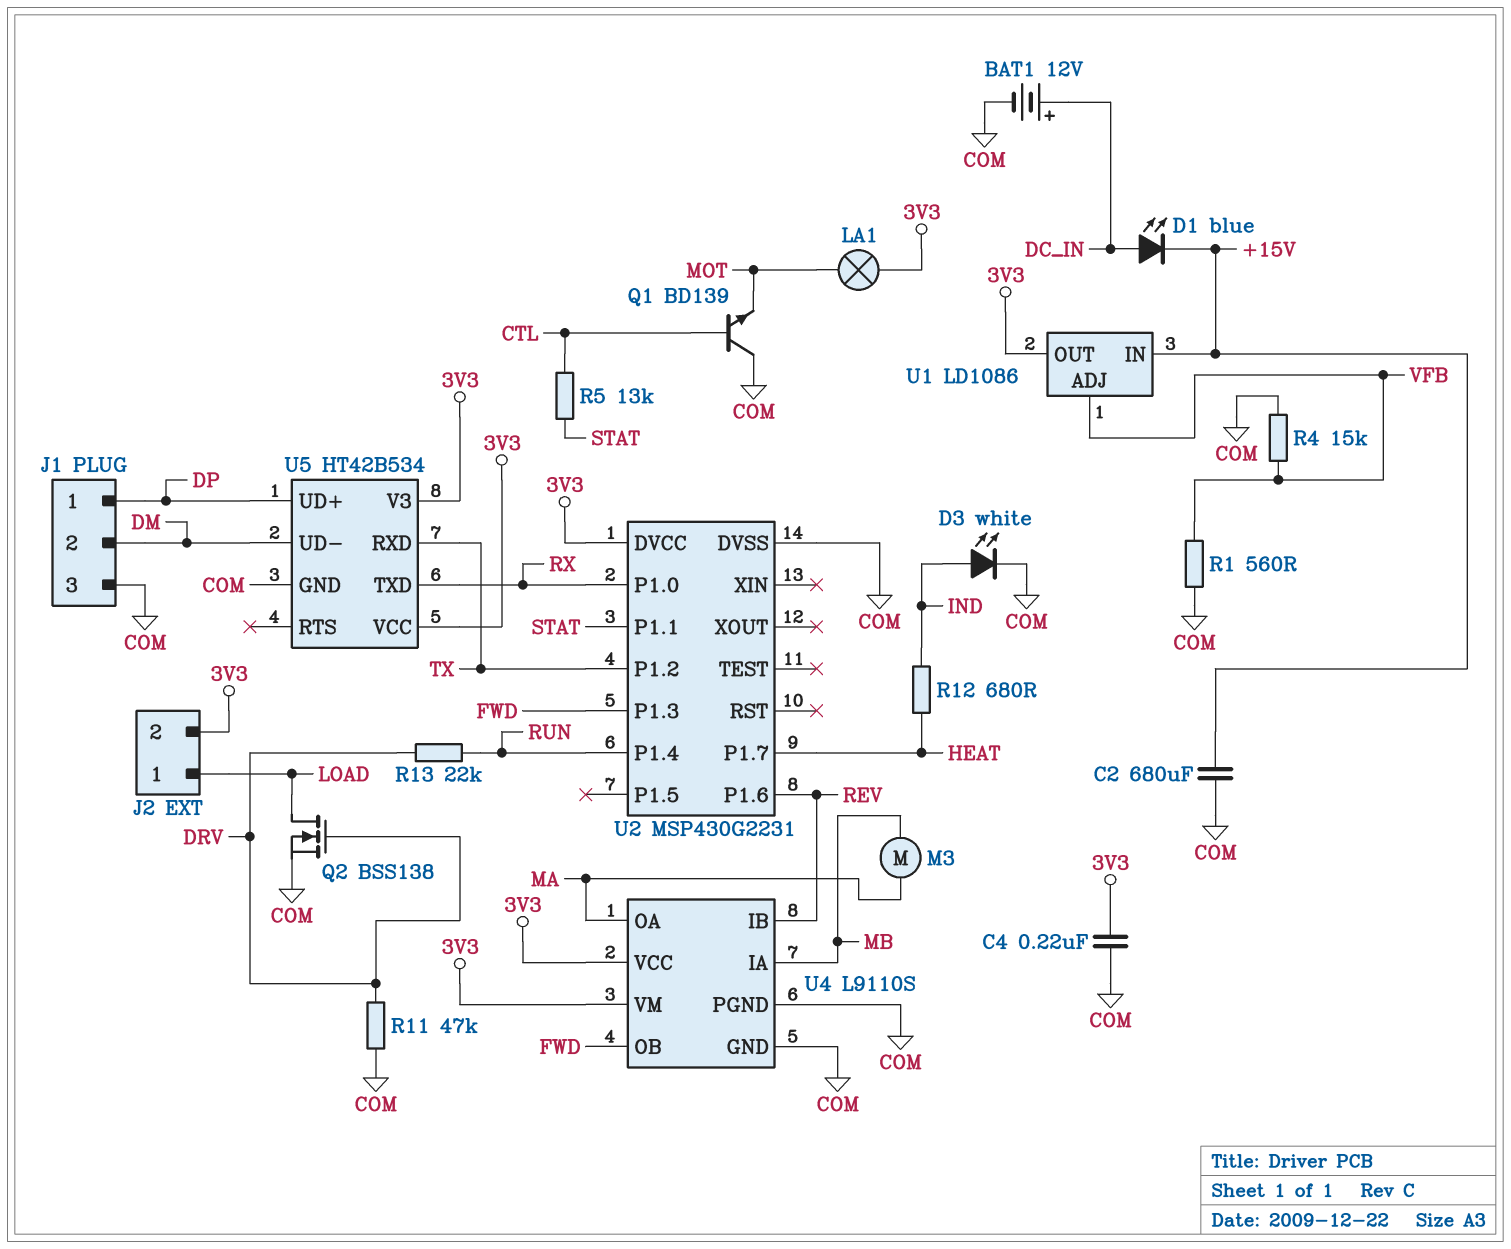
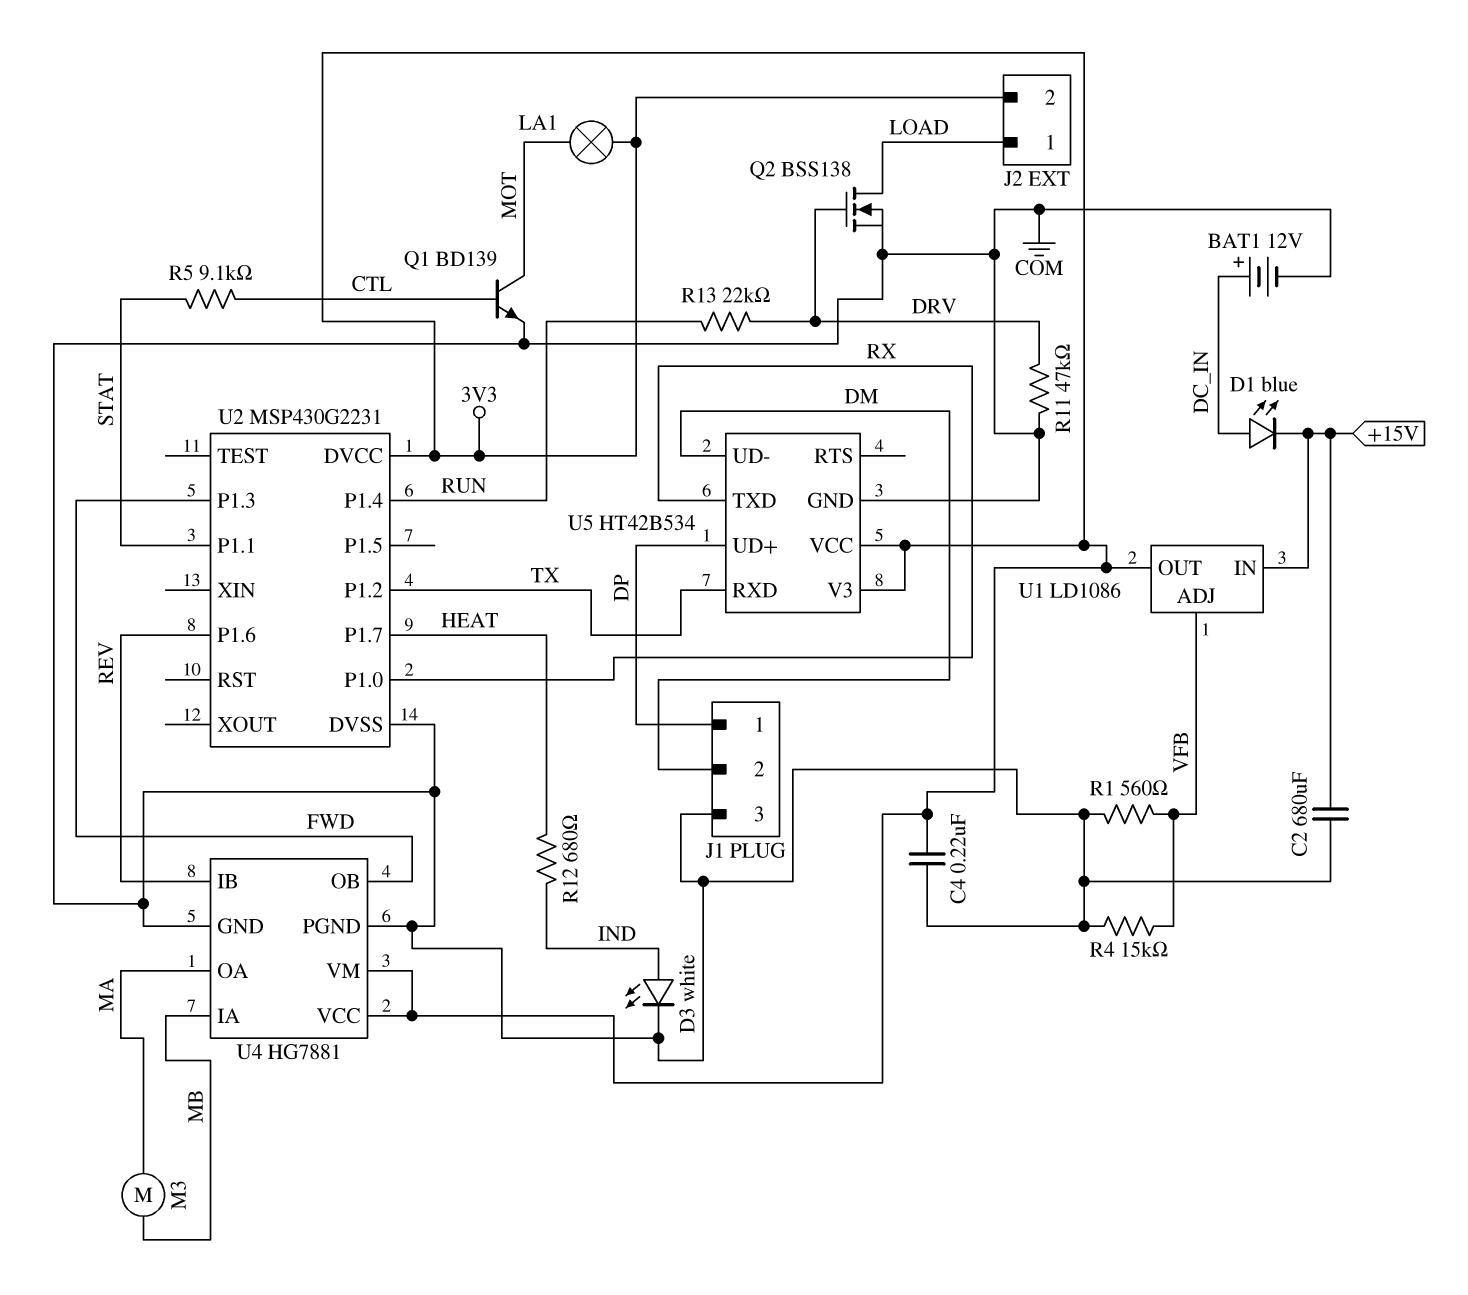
Q1: NPN BD139 (B CTL, C COM, E MOT) -> NPN BD139 (B CTL, C MOT, E COM)
R5: 13k (CTL, STAT) -> 9.1k (CTL, STAT)
U4: L9110S -> HG7881

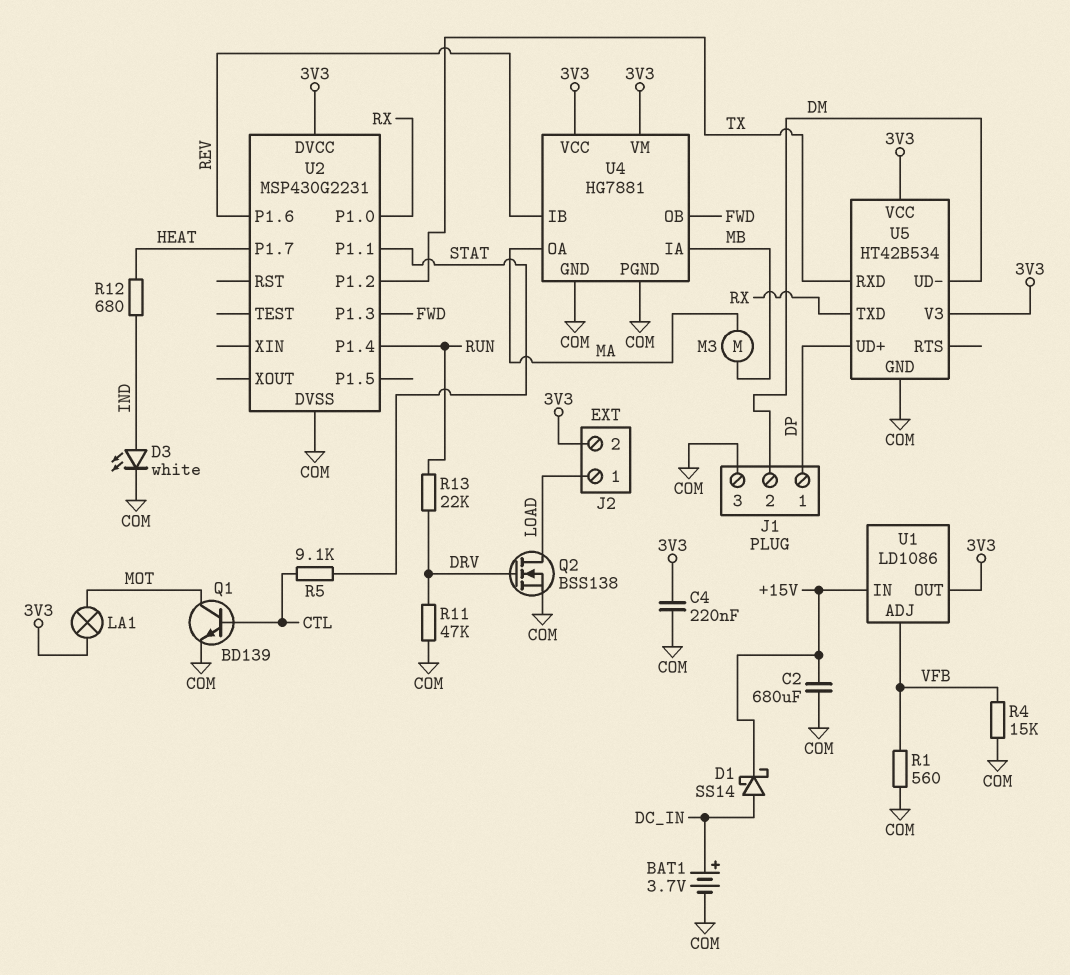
BAT1: 12V (plus DC_IN, minus COM) -> 3.7V (plus DC_IN, minus COM)
D1: LED blue (A DC_IN, K +15V) -> schottky SS14 (A DC_IN, K +15V)

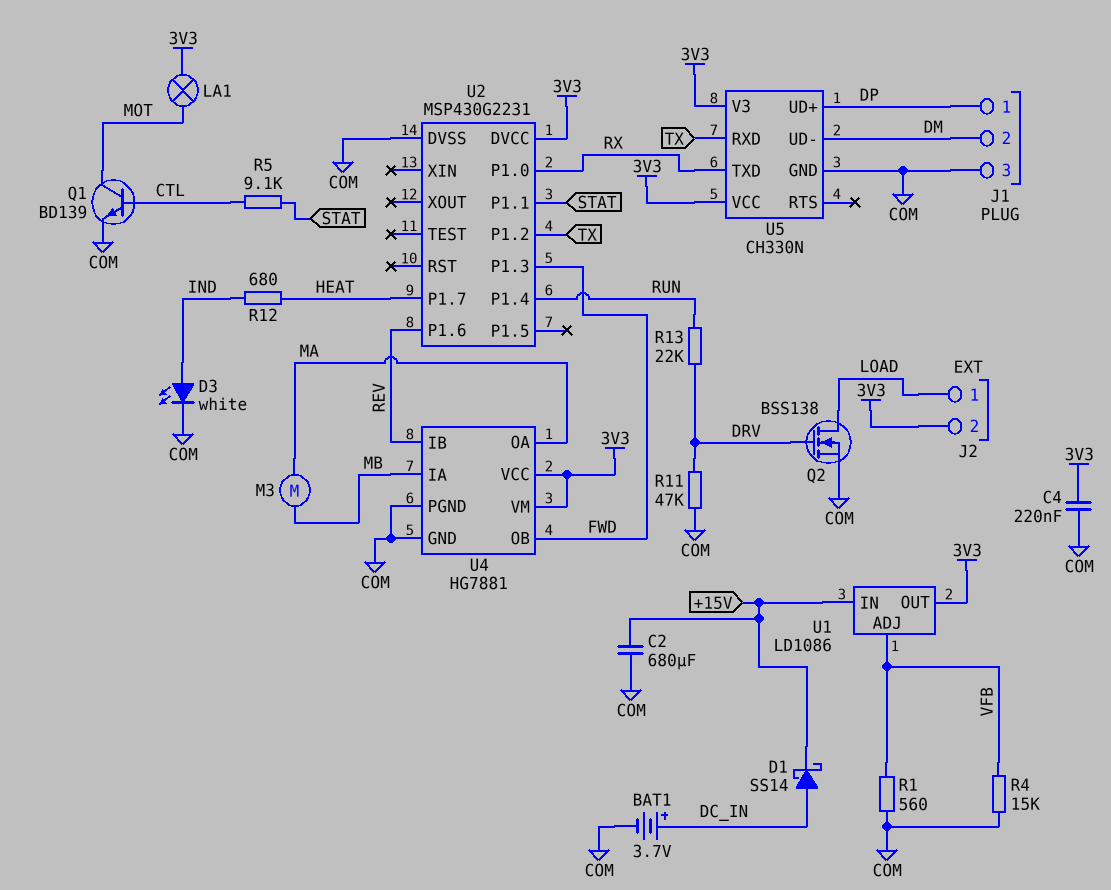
U5: HT42B534 -> CH330N

